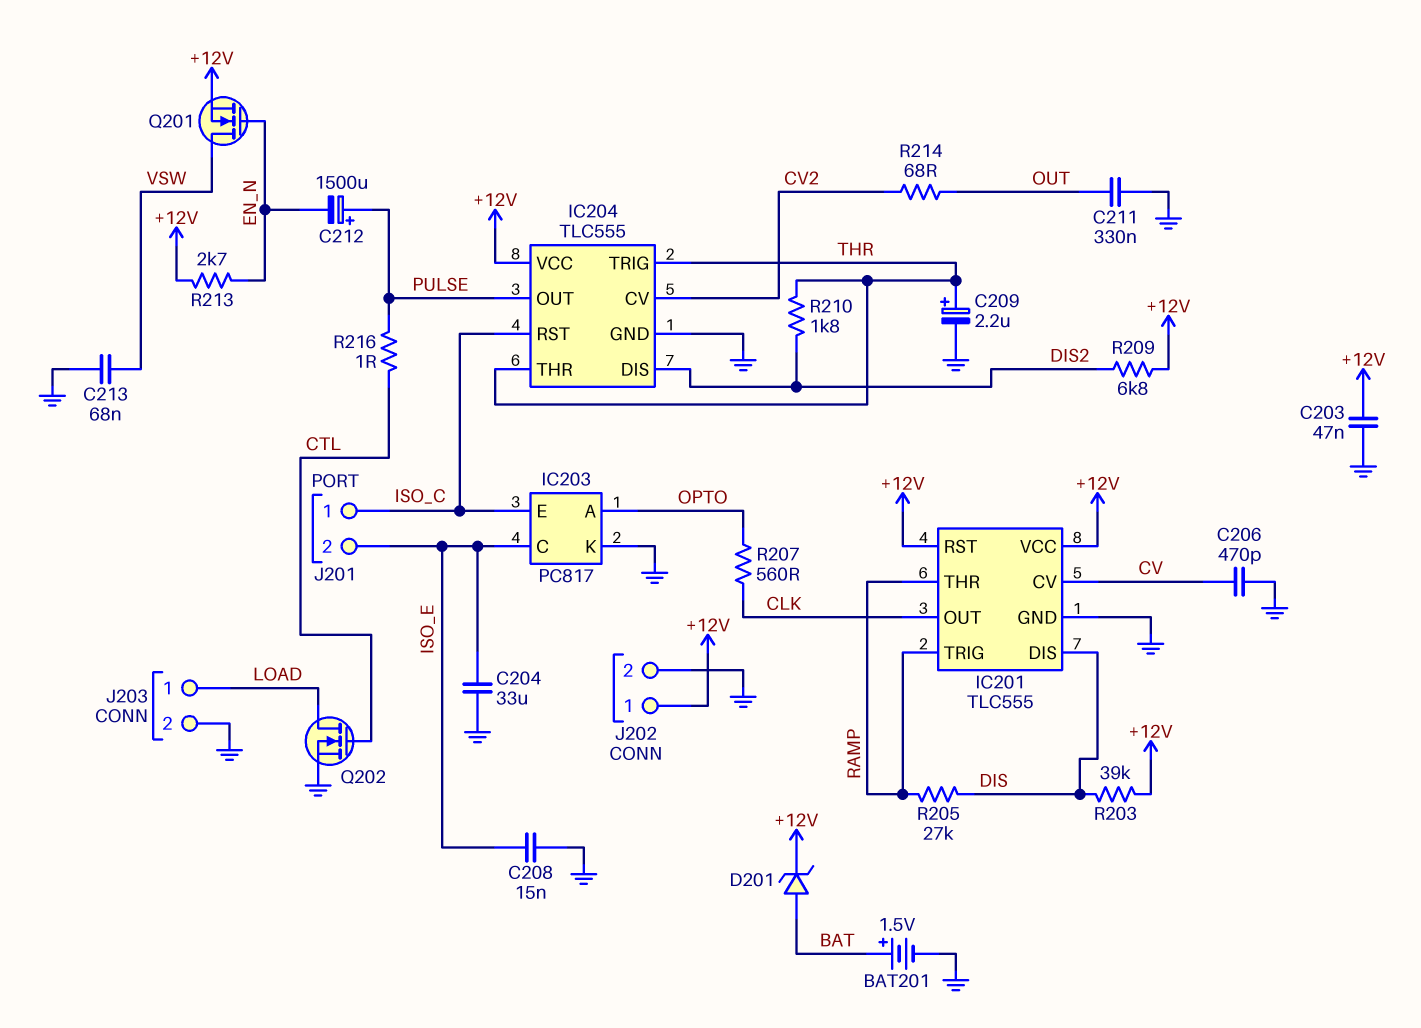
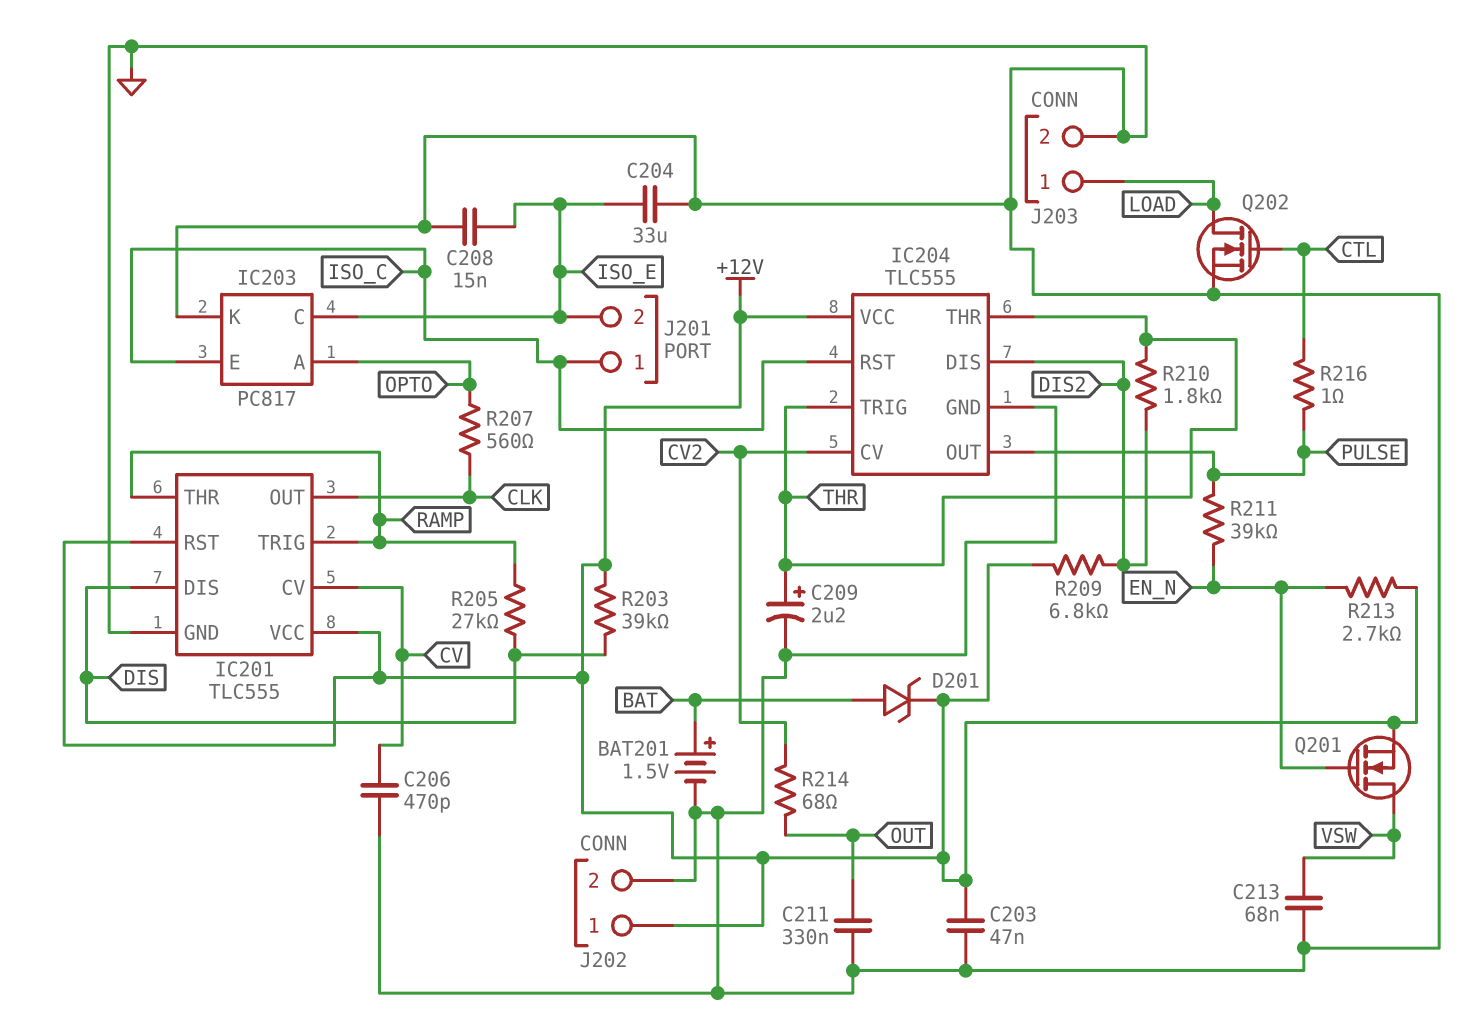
C212: 1500uF (plus PULSE, minus EN_N) -> none
R211: none -> 39k (EN_N, PULSE)

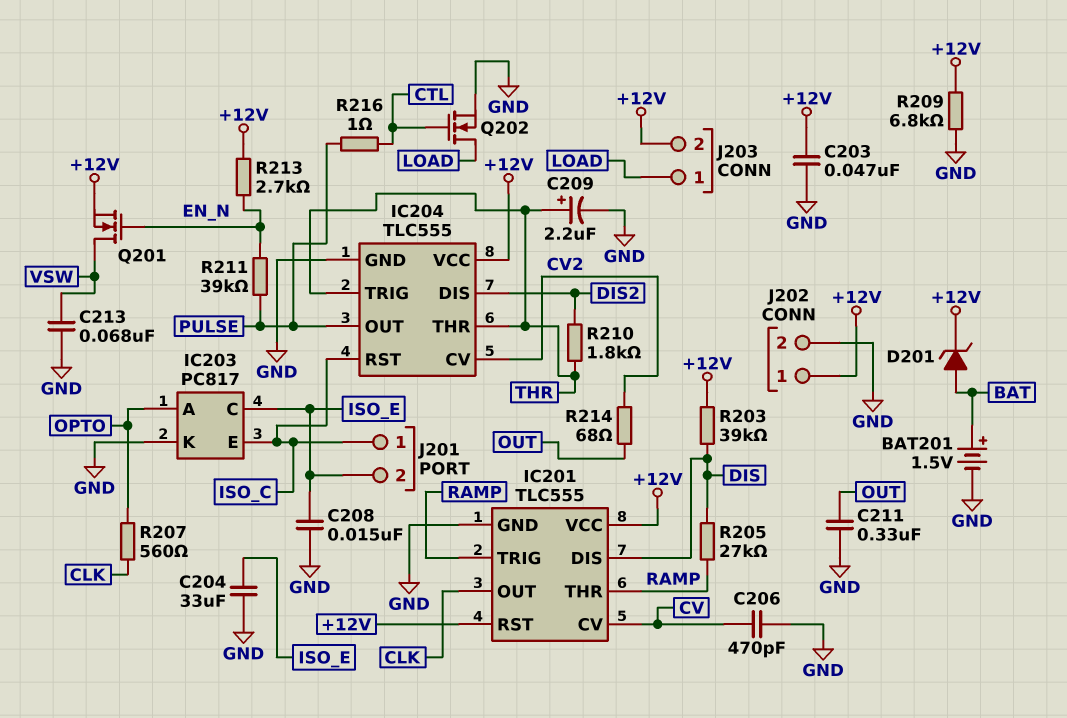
J203 pin 2: GND -> +12V
R209: 6.8k (+12V, DIS2) -> 6.8k (+12V, GND)

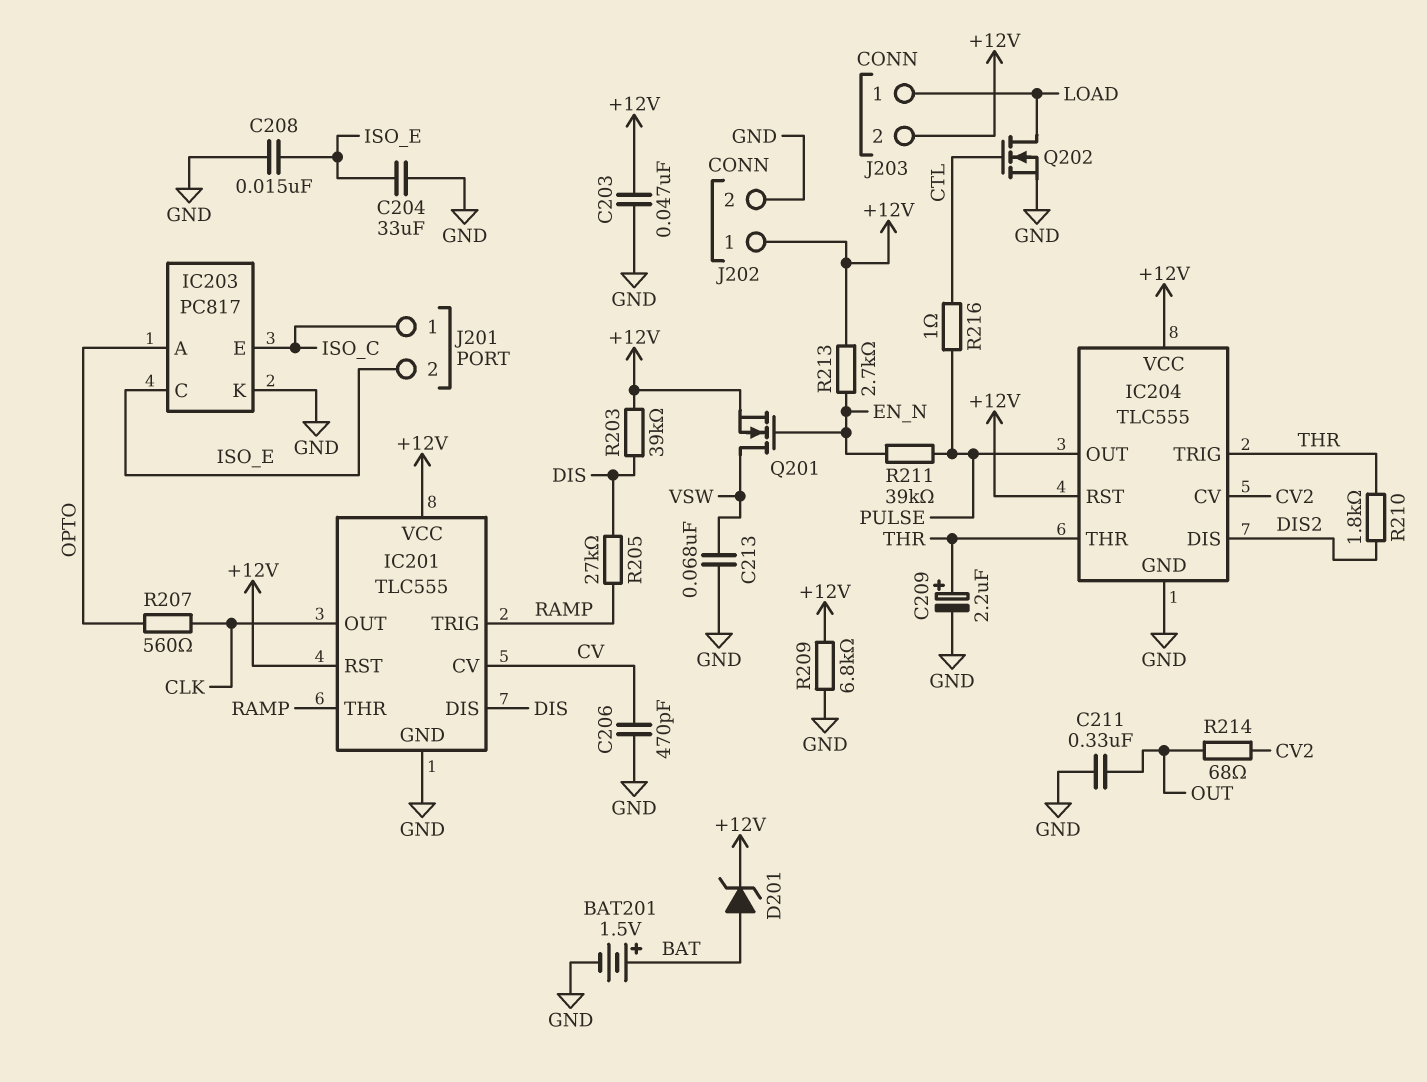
IC204 pin RST: ISO_C -> +12V

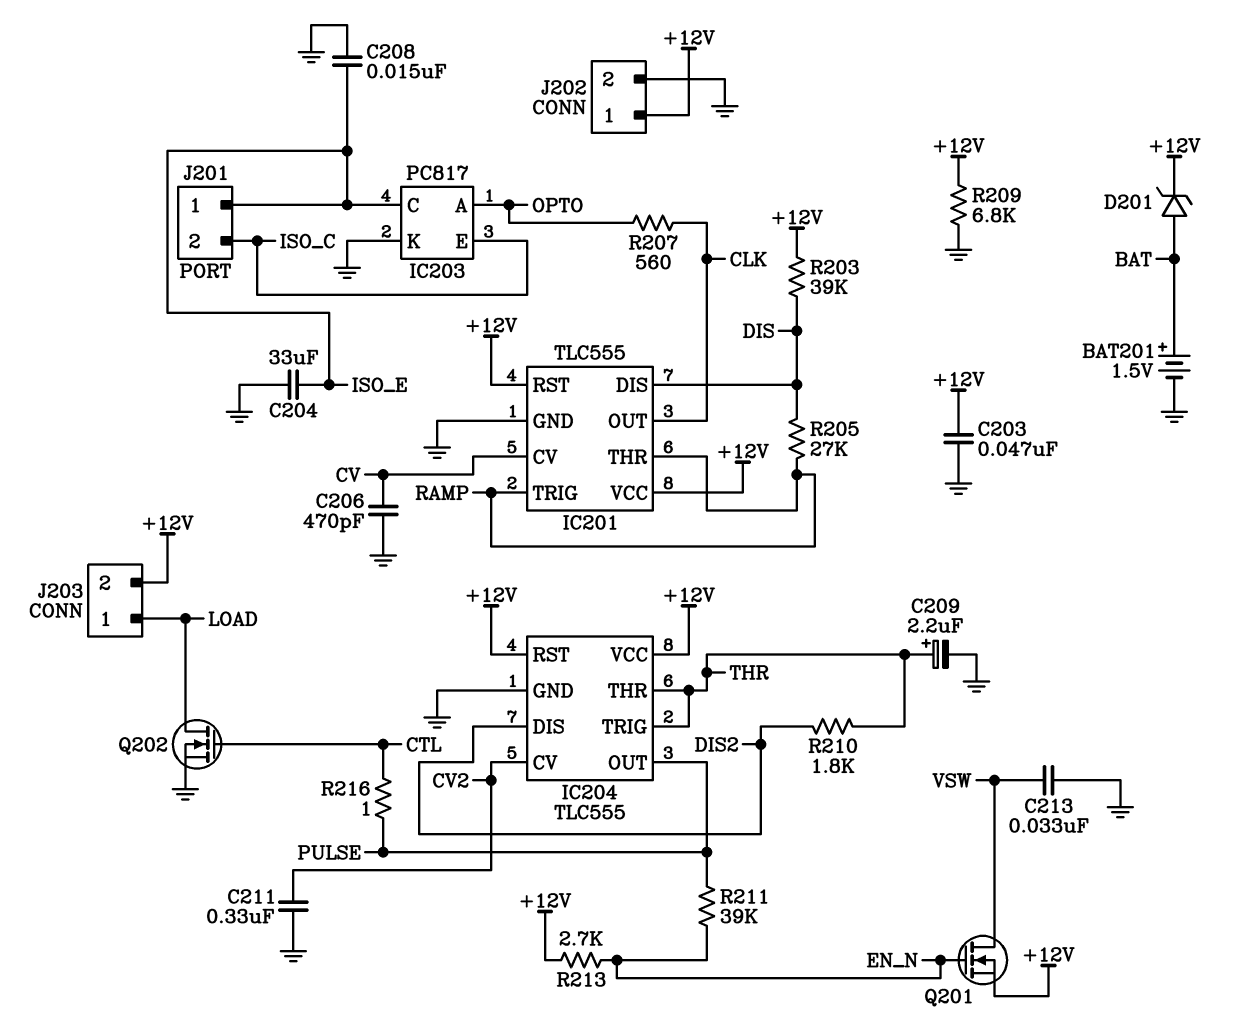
C211: 330nF (GND, OUT) -> 330nF (CV2, GND)
C213: 68nF (GND, VSW) -> 33nF (GND, VSW)
J201 pin 1: ISO_C -> ISO_E
J201 pin 2: ISO_E -> ISO_C
R214: 68 (CV2, OUT) -> none

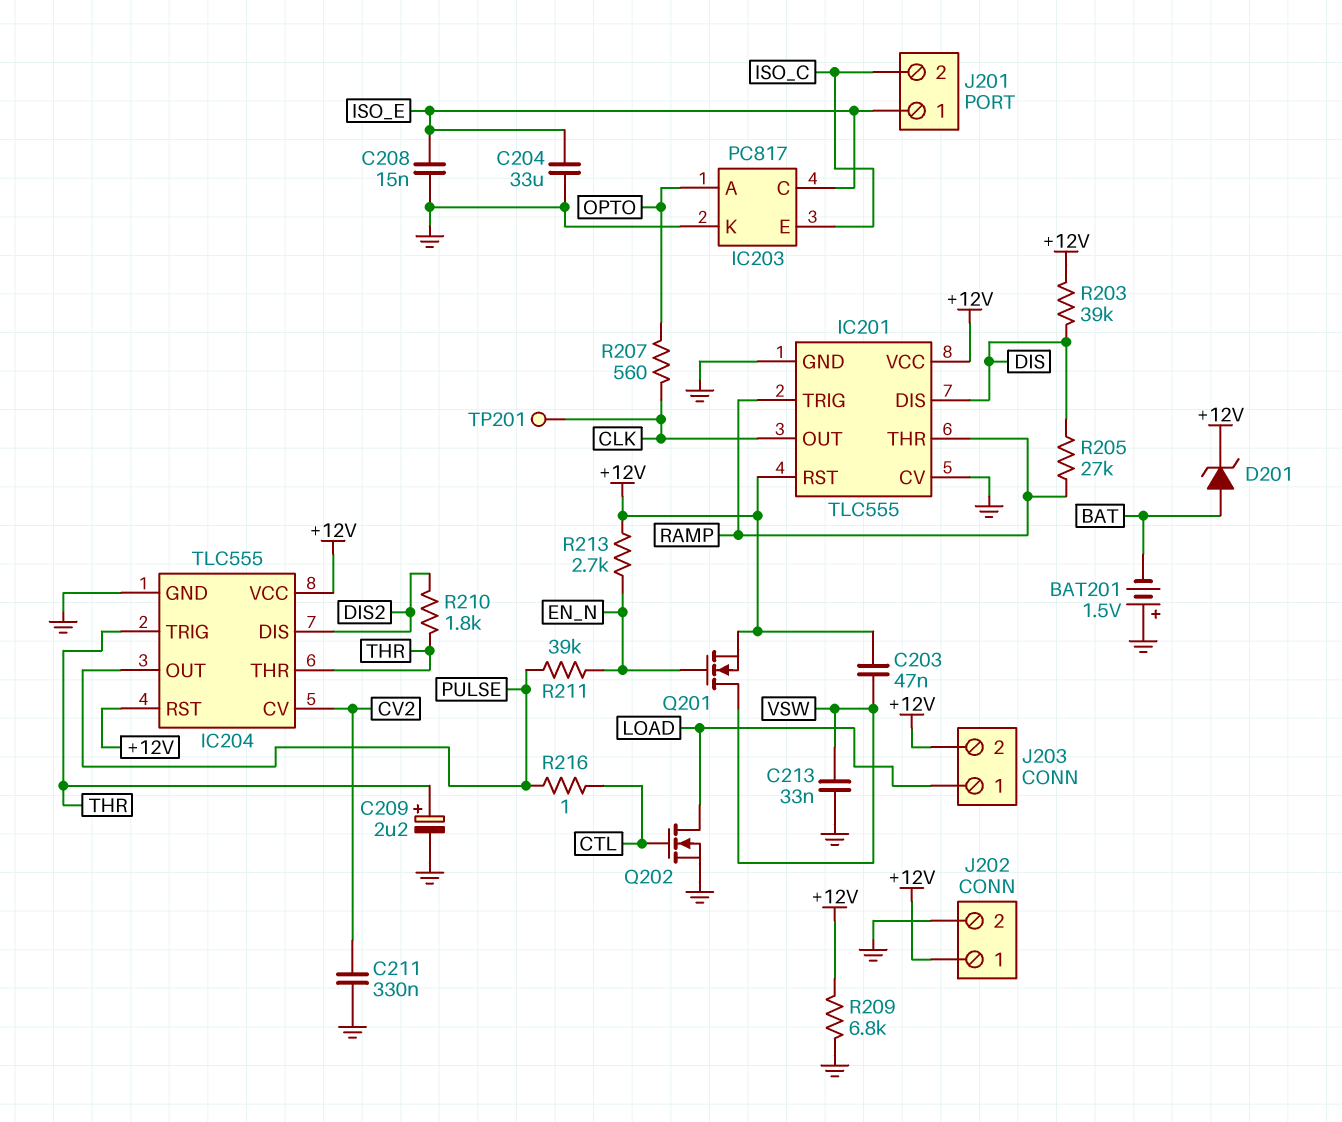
BAT201: 1.5V (plus BAT, minus GND) -> 1.5V (plus GND, minus BAT)
C203: 47nF (+12V, GND) -> 47nF (+12V, VSW)
C206: 470pF (CV, GND) -> none
IC201 pin CV: CV -> GND
TP201: none -> test point (CLK)

